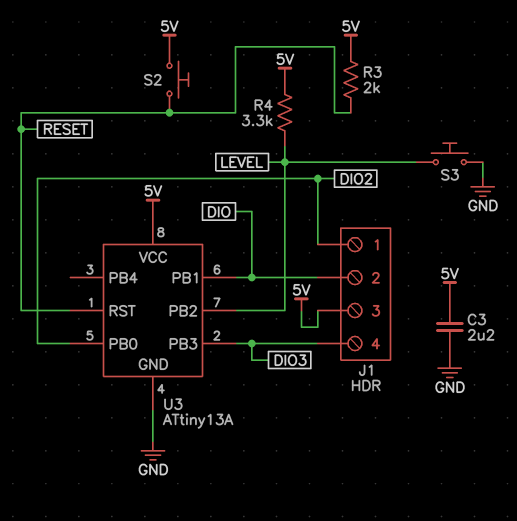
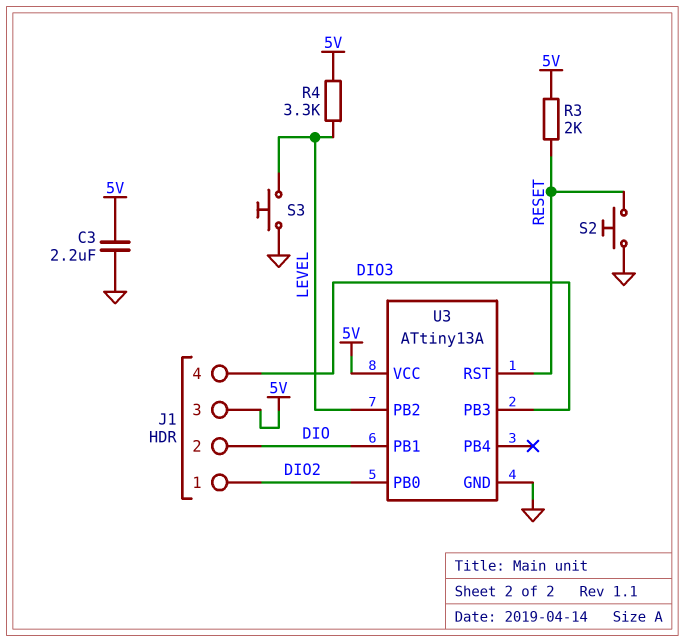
S2: button (5V, RESET) -> button (GND, RESET)

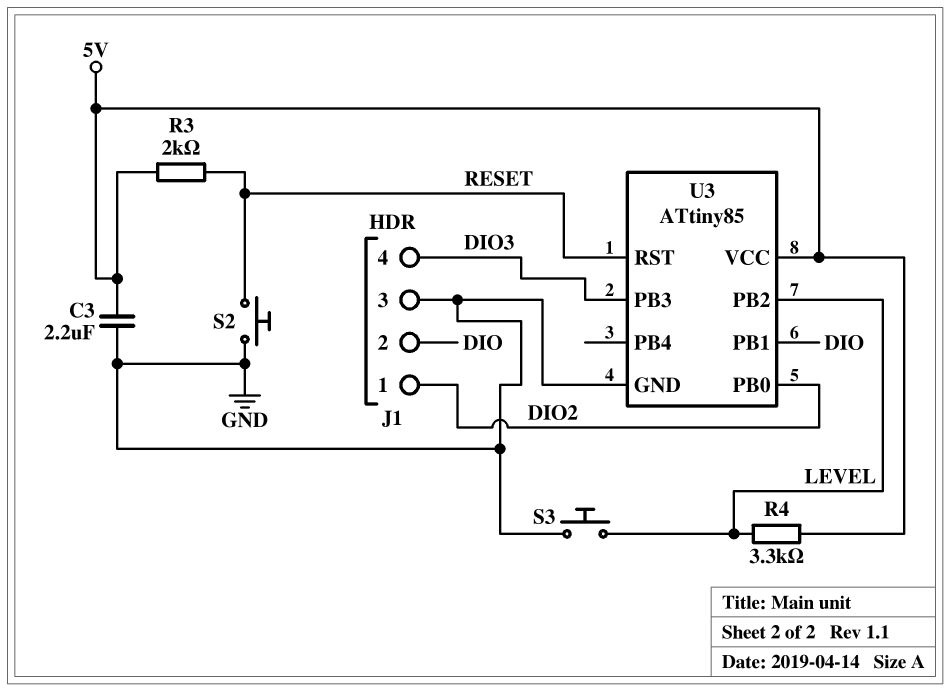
J1 pin 3: 5V -> GND
U3: ATtiny13A -> ATtiny85

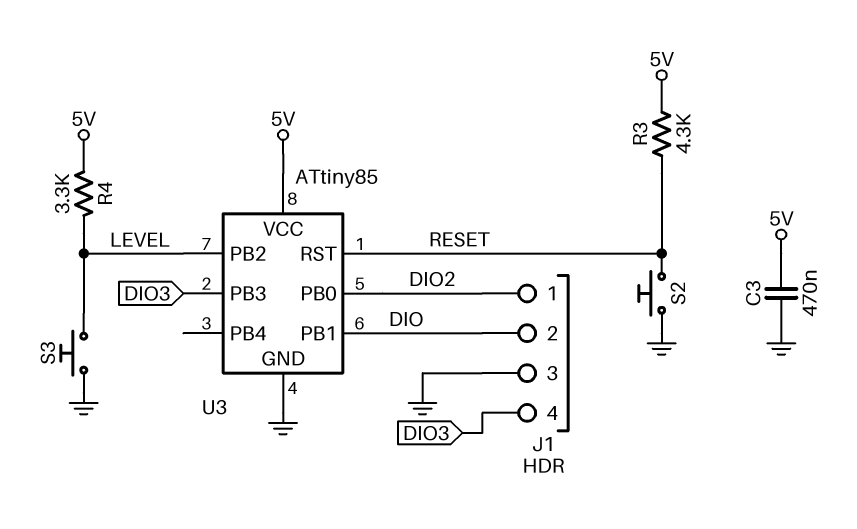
C3: 2.2uF (5V, GND) -> 470nF (5V, GND)
R3: 2k (5V, RESET) -> 4.3k (5V, RESET)

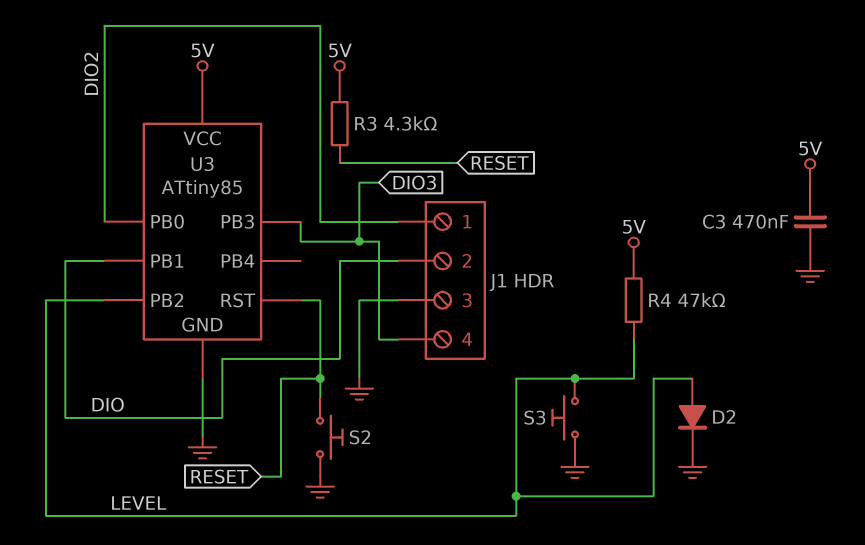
D2: none -> diode (A LEVEL, K GND)
R4: 3.3k (5V, LEVEL) -> 47k (5V, LEVEL)

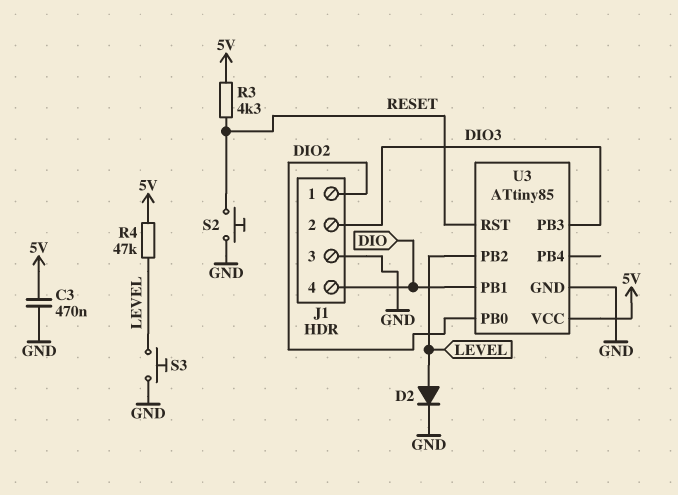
J1 pin 2: DIO -> DIO3
J1 pin 4: DIO3 -> DIO

